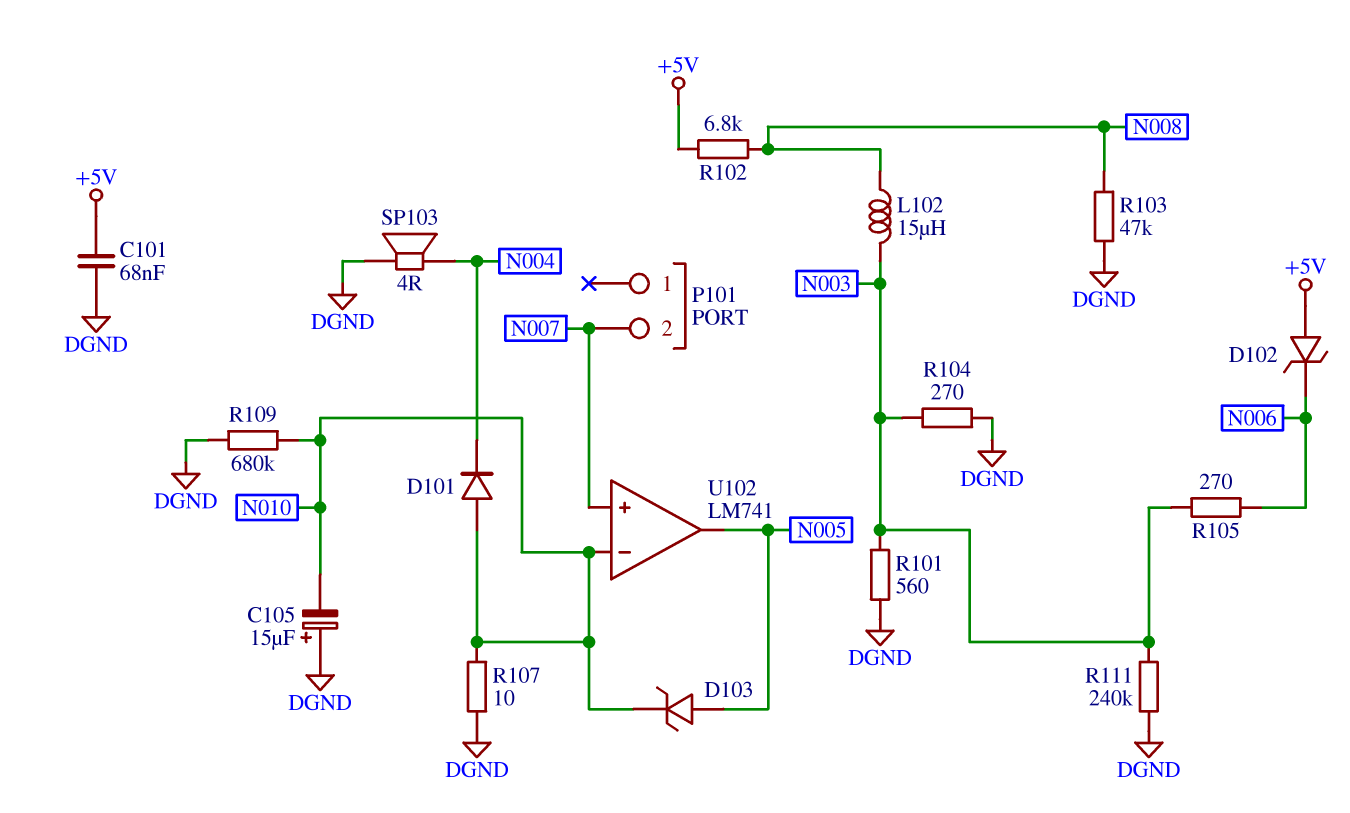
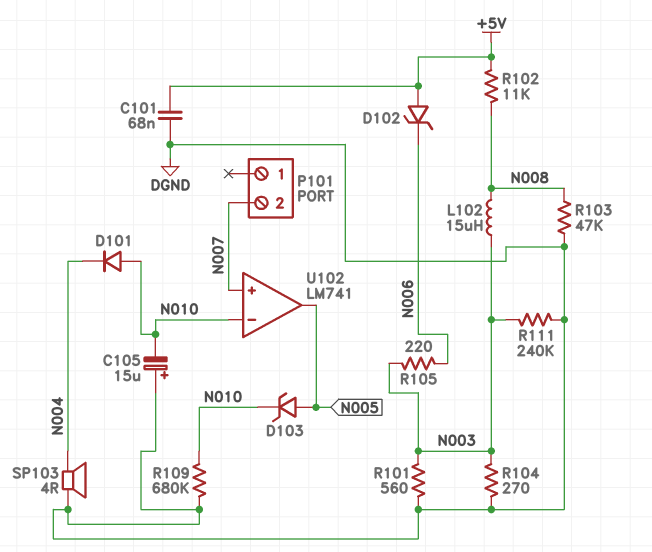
R102: 6.8k (+5V, N008) -> 11k (+5V, N008)
R105: 270 (N003, N006) -> 220 (N003, N006)
R107: 10 (DGND, N010) -> none

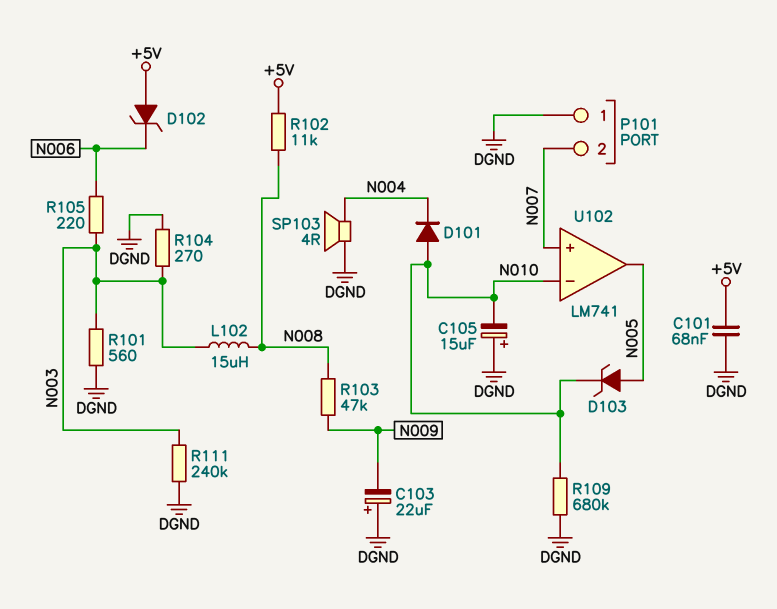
C103: none -> 22uF (plus DGND, minus N009)
P101 pin 1: none -> DGND
R103: 47k (DGND, N008) -> 47k (N008, N009)

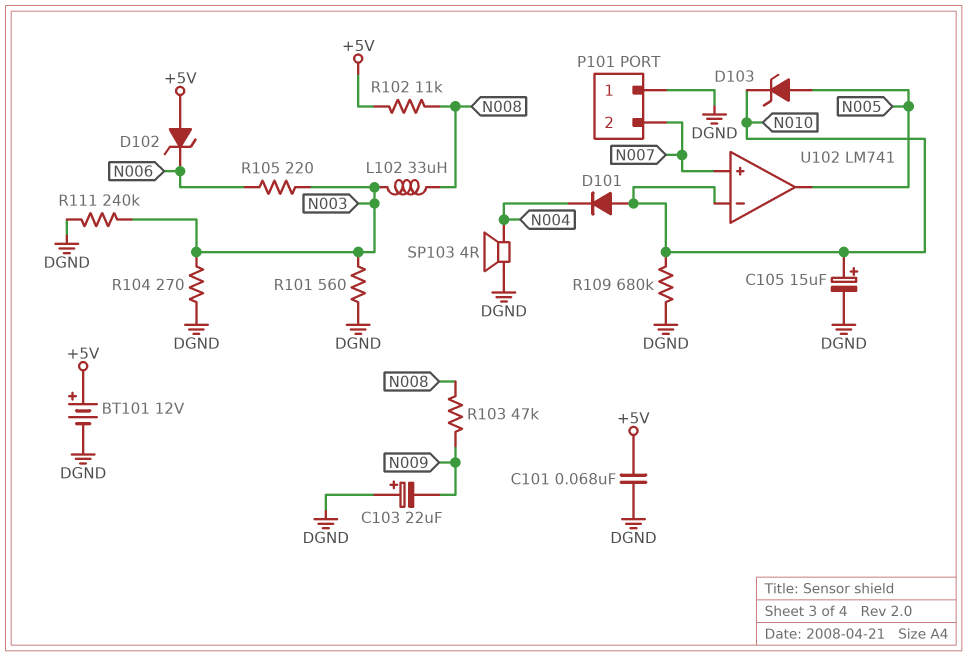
BT101: none -> 12V (plus +5V, minus DGND)
C105: 15uF (plus DGND, minus N010) -> 15uF (plus N010, minus DGND)
L102: 15uH (N003, N008) -> 33uH (N003, N008)

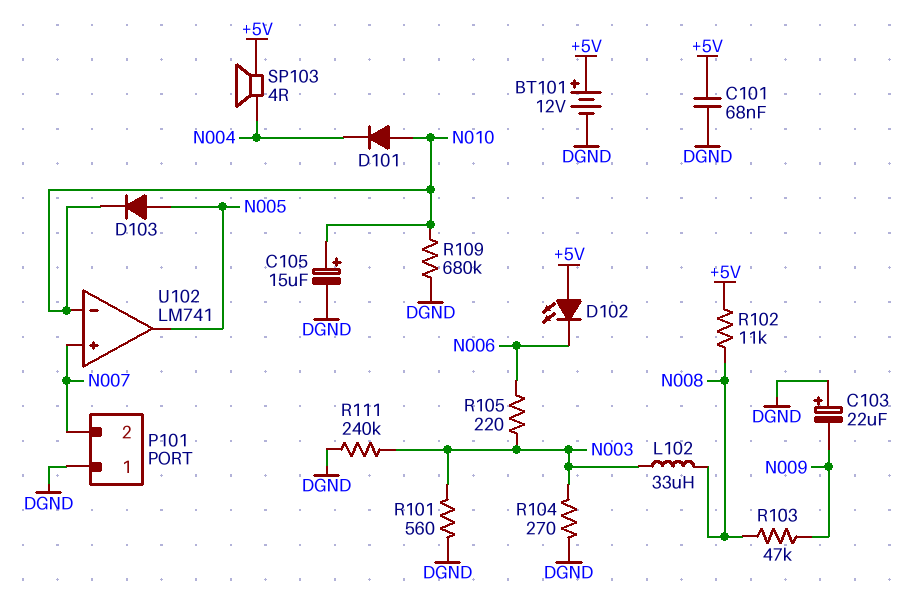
D102: zener (A +5V, K N006) -> LED (A +5V, K N006)
D103: zener (A N005, K N010) -> diode (A N005, K N010)
SP103: speaker 4R (DGND, N004) -> speaker 4R (+5V, N004)

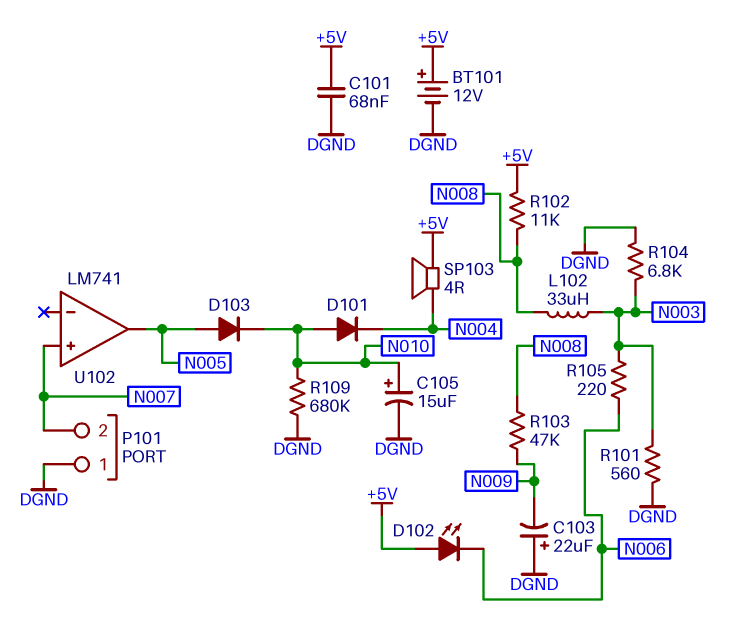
R104: 270 (DGND, N003) -> 6.8k (DGND, N003)
R111: 240k (DGND, N003) -> none
U102 pin in-: N010 -> none

